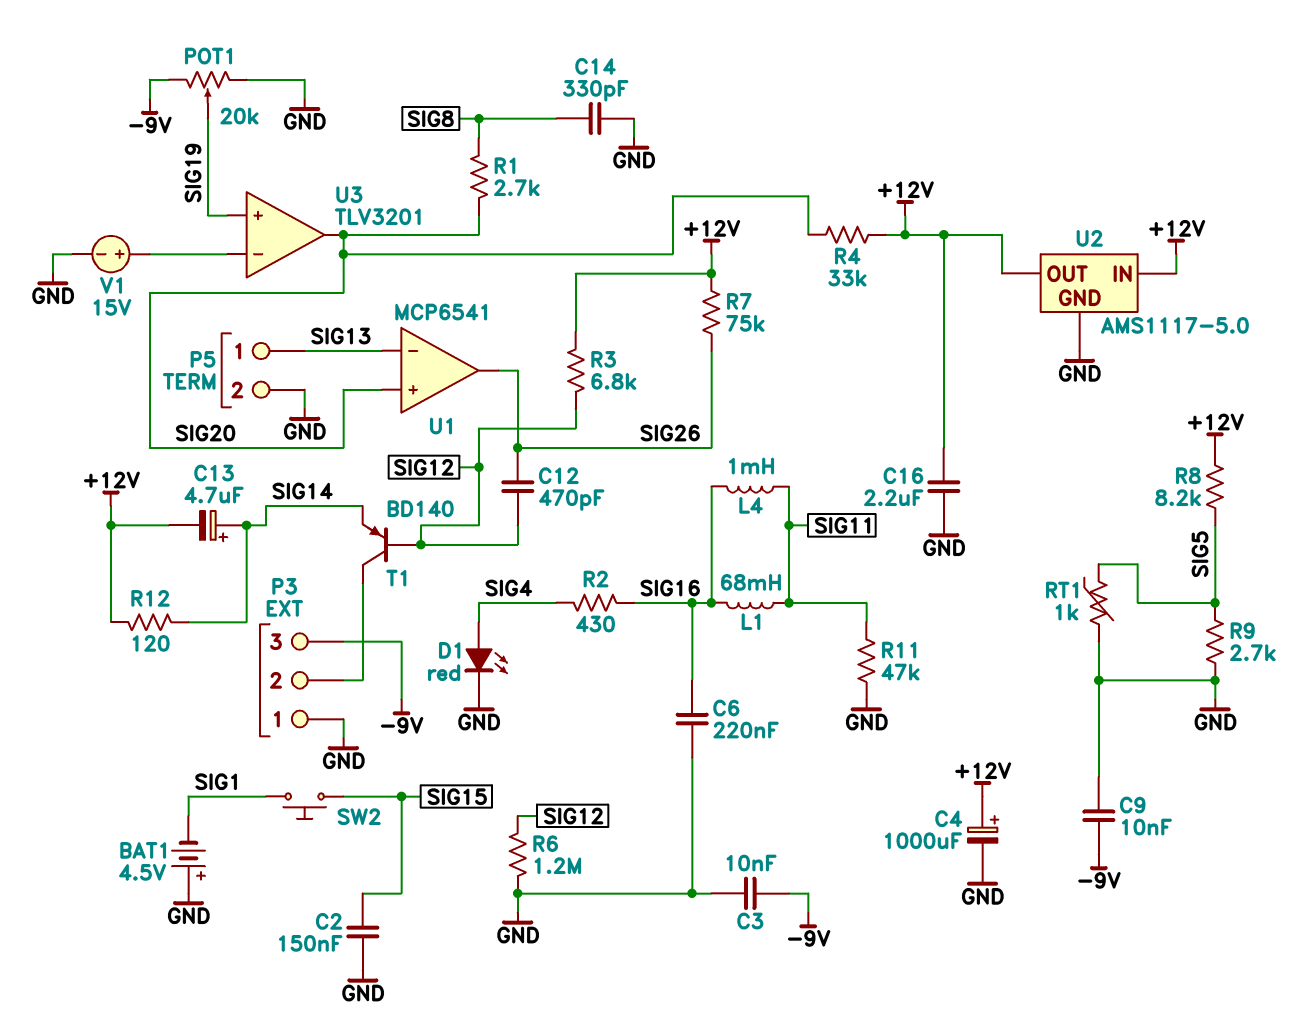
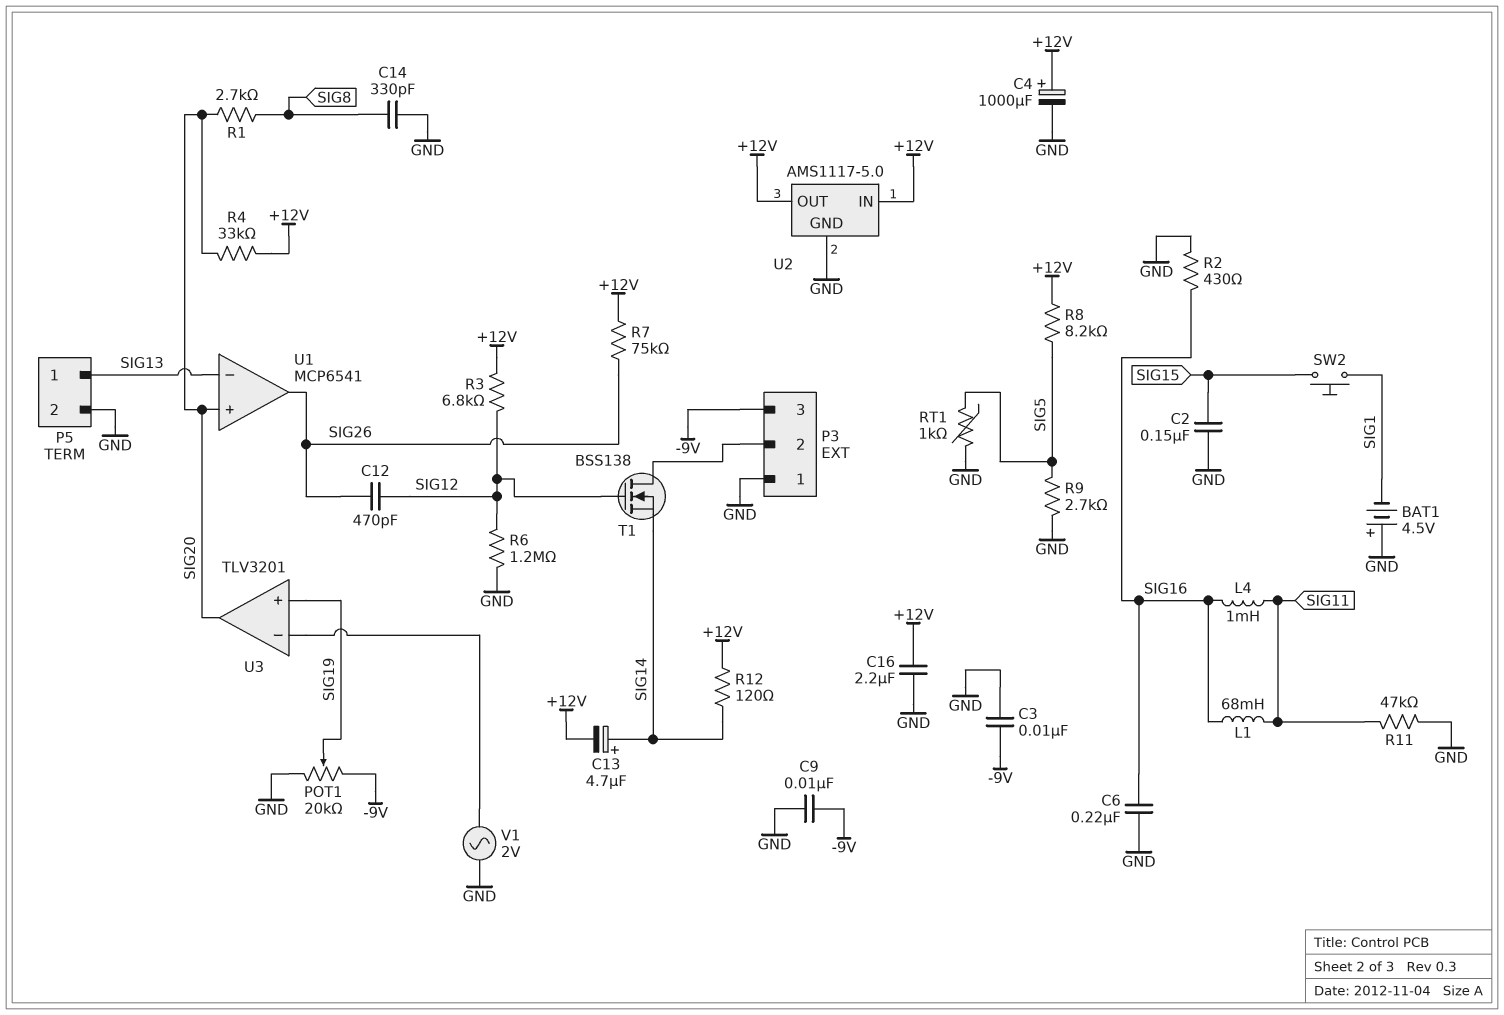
D1: LED red (A SIG4, K GND) -> none
R2: 430 (SIG4, SIG16) -> 430 (GND, SIG16)
T1: PNP BD140 (B SIG12, C P3/2, E SIG14) -> NMOS BSS138 (G SIG12, D P3/2, S SIG14)
V1: 15V (plus U3/in-, minus GND) -> AC 2V (GND, U3/in-)

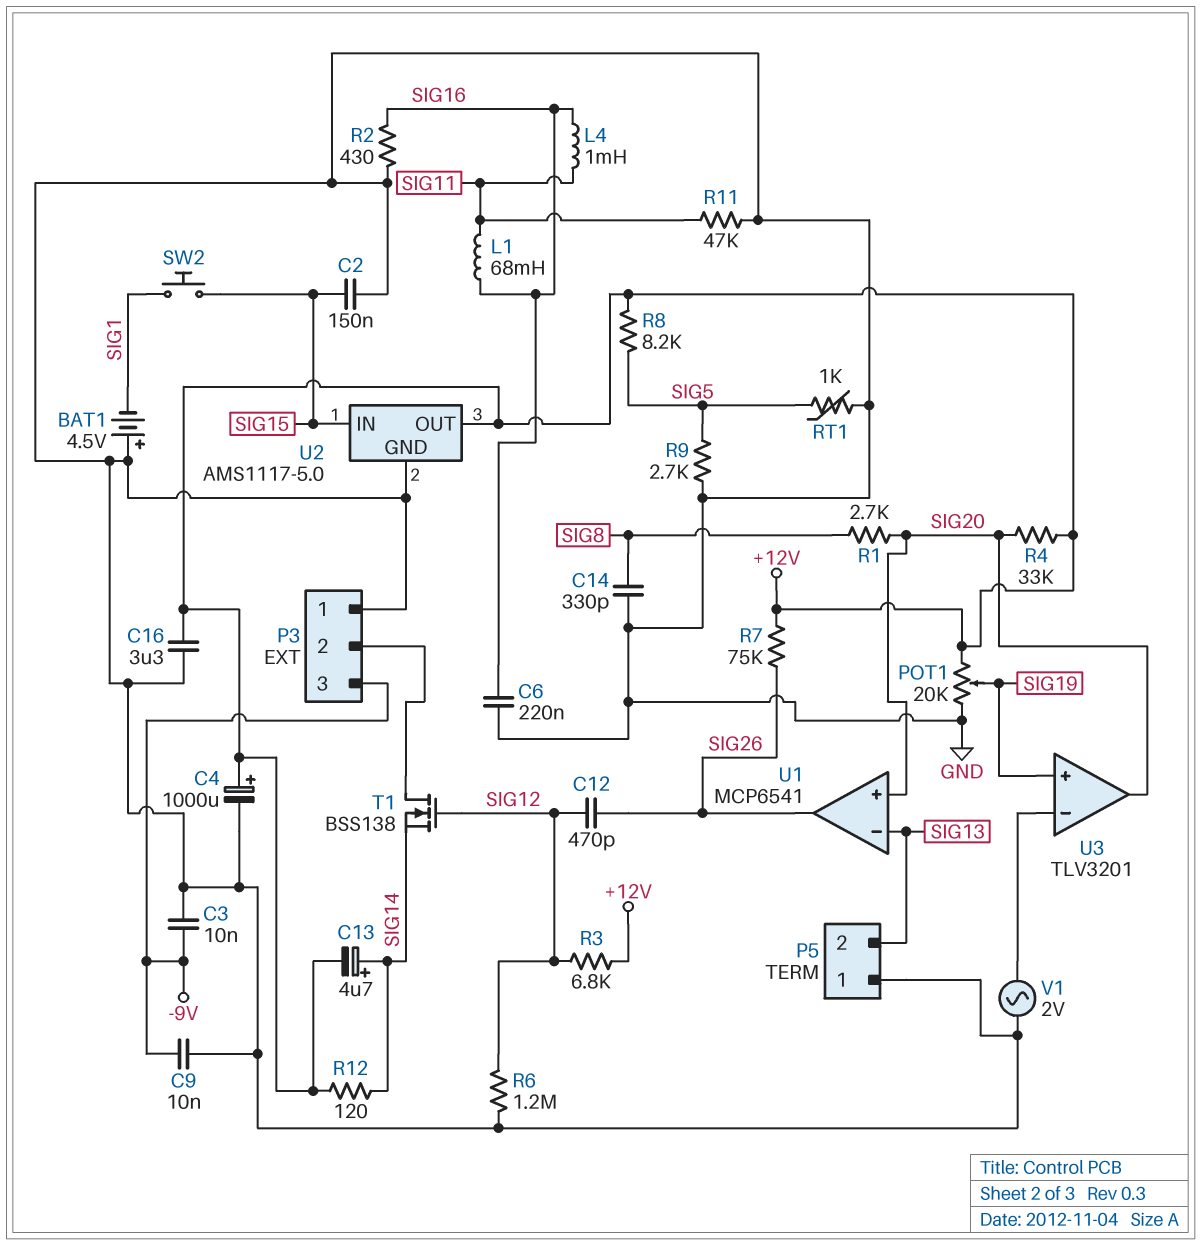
C16: 2.2uF (+12V, GND) -> 3.3uF (+12V, GND)
P5 pin 1: SIG13 -> GND
P5 pin 2: GND -> SIG13
POT1: 20k (-9V, GND, wiper SIG19) -> 20k (+12V, GND, wiper SIG19)
U2 pin IN: +12V -> SIG15

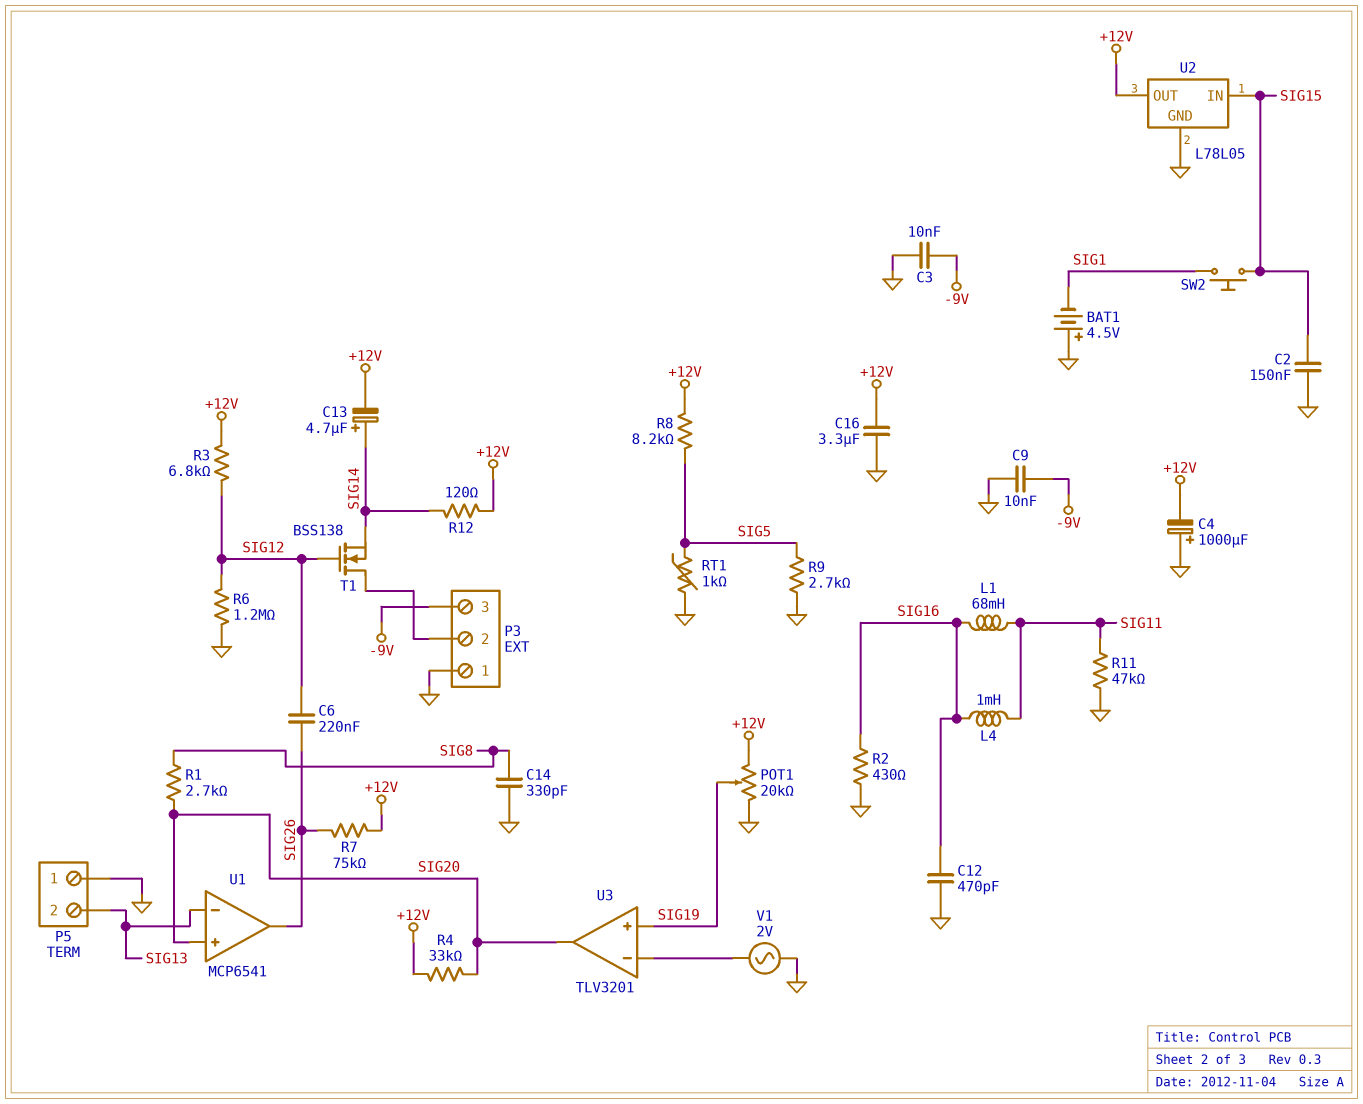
C4: 1000uF (plus +12V, minus GND) -> 1000uF (plus GND, minus +12V)
C6: 220nF (GND, SIG16) -> 220nF (SIG12, SIG26)
C12: 470pF (SIG12, SIG26) -> 470pF (GND, SIG16)
U2: AMS1117-5.0 -> L78L05

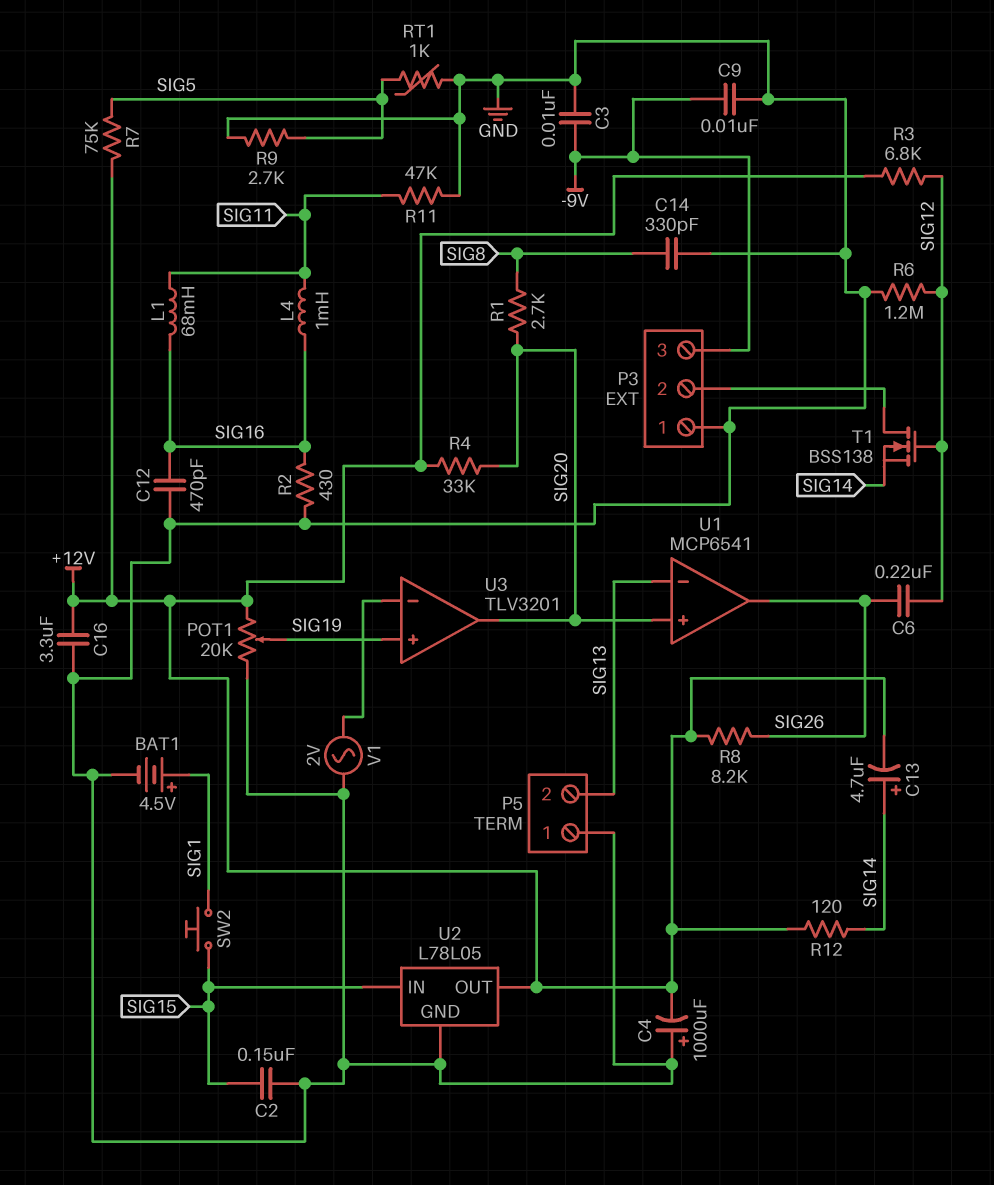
BAT1: 4.5V (plus GND, minus SIG1) -> 4.5V (plus SIG1, minus GND)
R7: 75k (+12V, SIG26) -> 75k (+12V, SIG5)
R8: 8.2k (+12V, SIG5) -> 8.2k (+12V, SIG26)

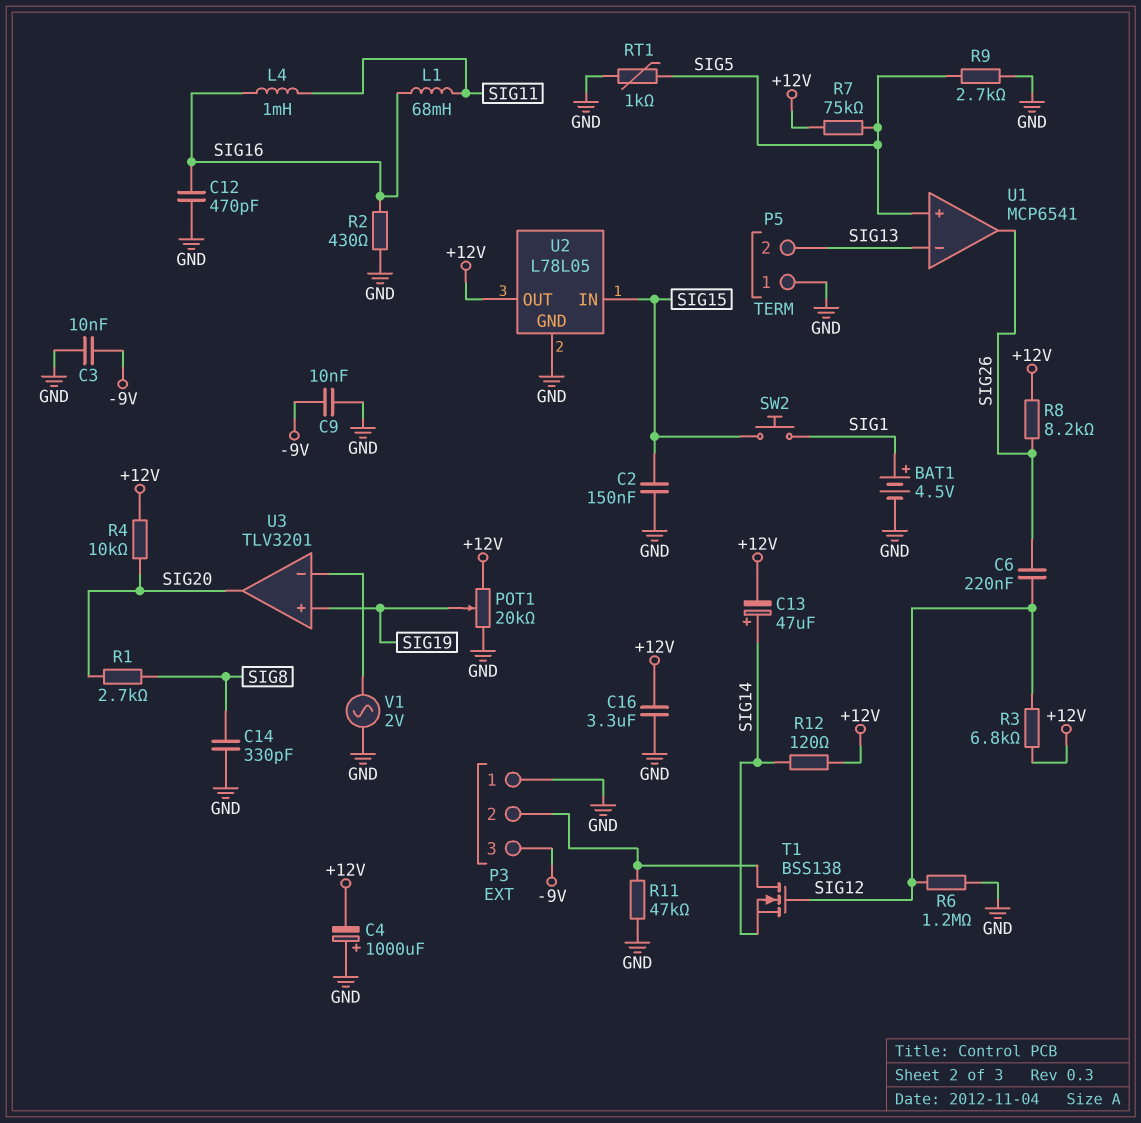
C13: 4.7uF (plus SIG14, minus +12V) -> 47uF (plus SIG14, minus +12V)
R4: 33k (+12V, SIG20) -> 10k (+12V, SIG20)
R11: 47k (GND, SIG11) -> 47k (GND, P3/2)
U1 pin in+: SIG20 -> SIG5

